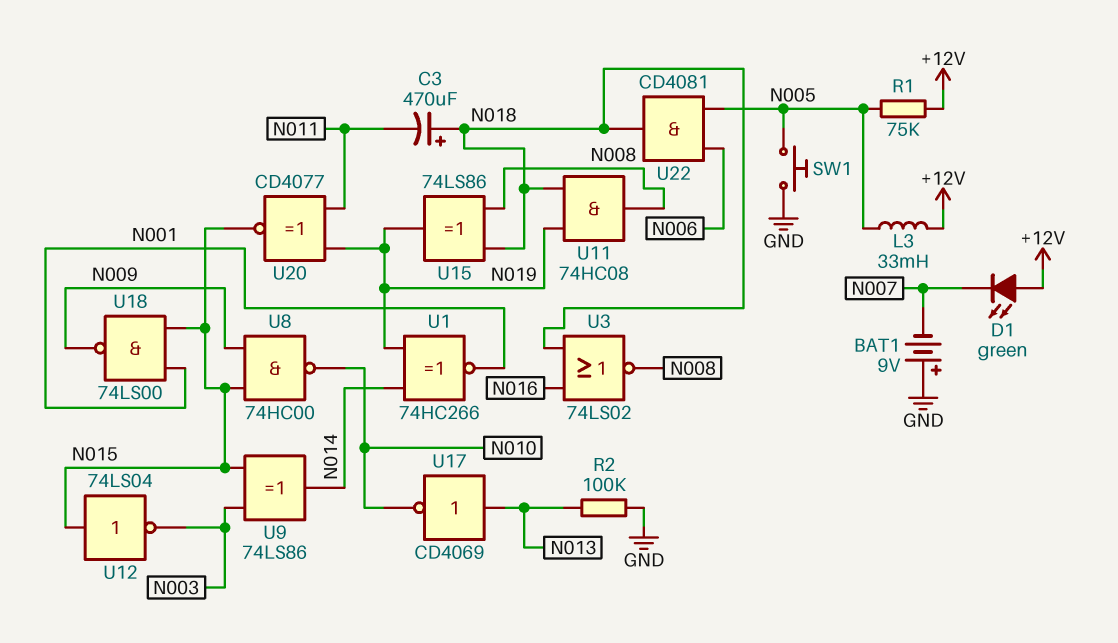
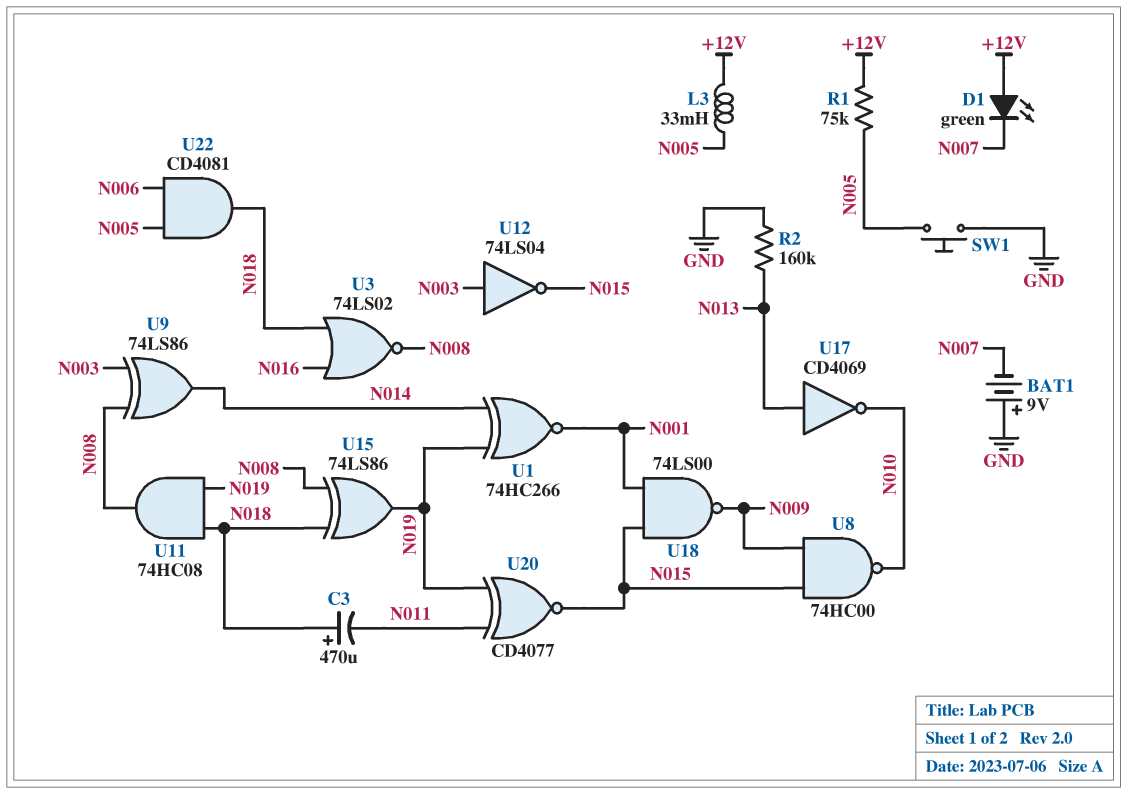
R2: 100k (GND, N013) -> 160k (GND, N013)
U9: XOR 74LS86 (in N003, in N015, out N014) -> XOR 74LS86 (in N003, in N008, out N014)
U12: NOT 74LS04 (in N015, out N003) -> NOT 74LS04 (in N003, out N015)

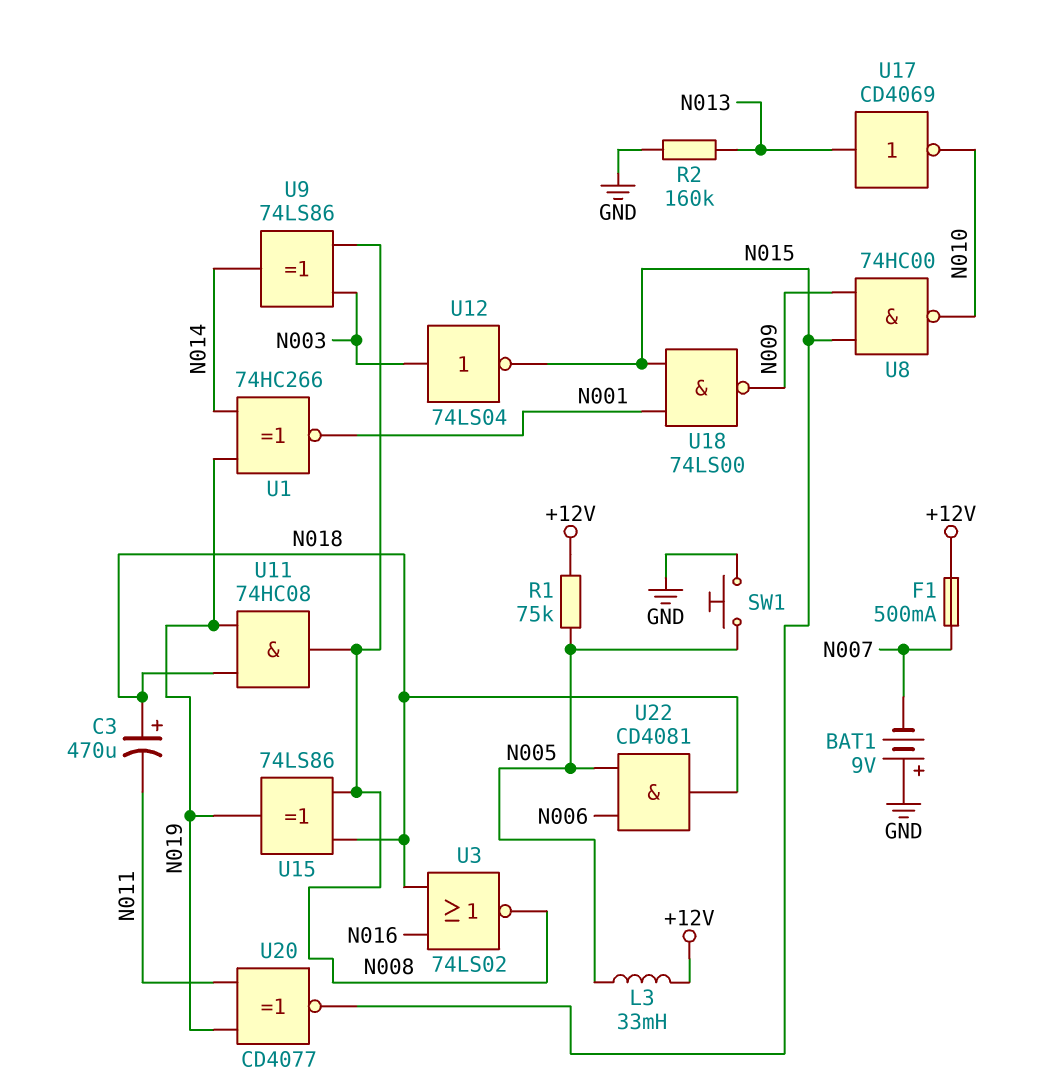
D1: LED green (A +12V, K N007) -> none
F1: none -> 500mA (+12V, N007)

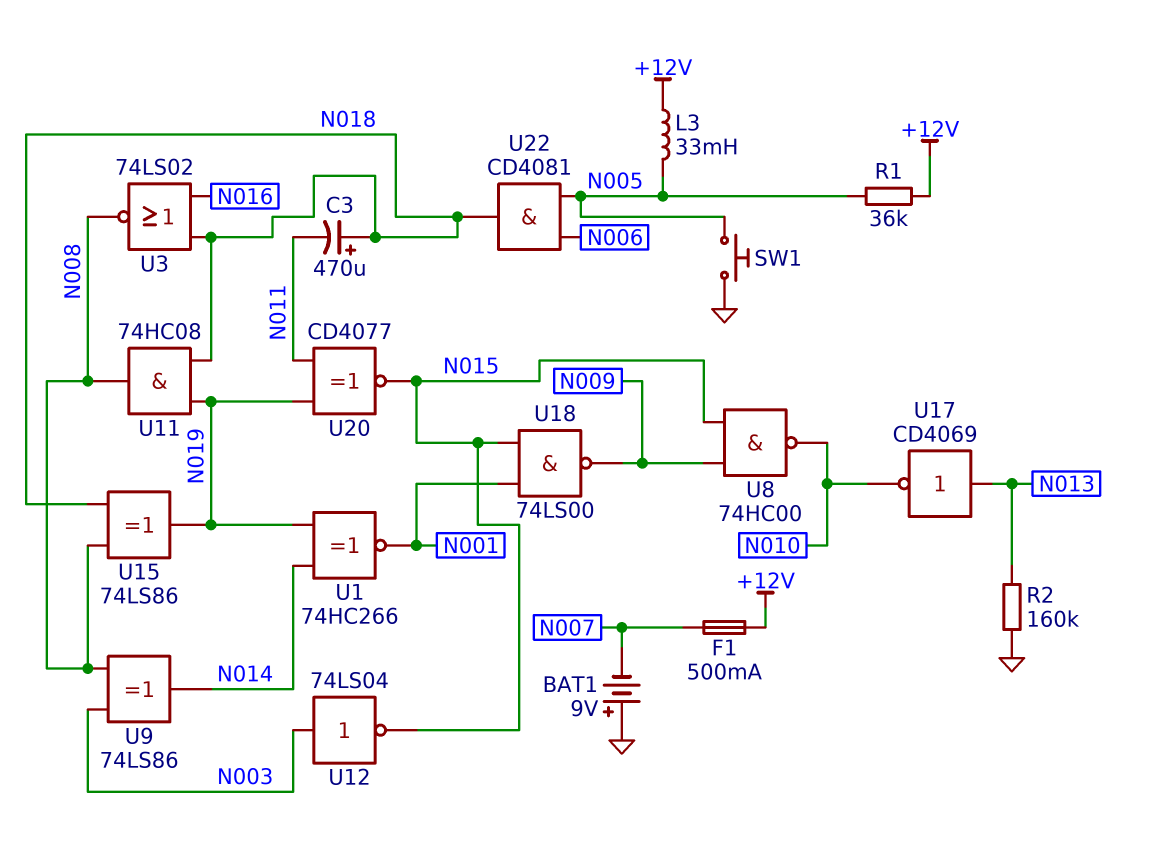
R1: 75k (+12V, N005) -> 36k (+12V, N005)

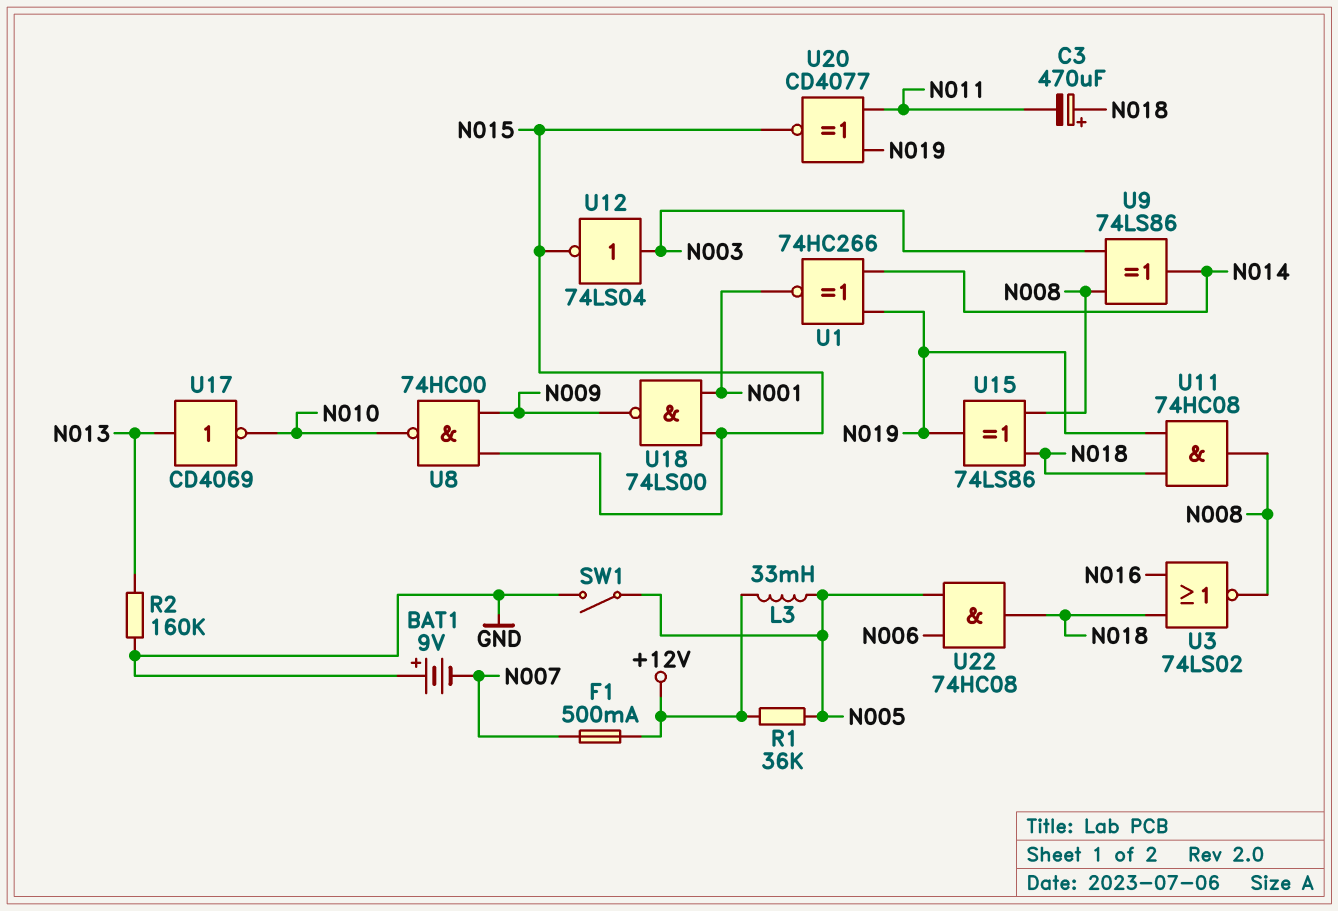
SW1: button (GND, N005) -> switch (GND, N005)
U22: AND CD4081 (in N005, in N006, out N018) -> AND 74HC08 (in N005, in N006, out N018)

